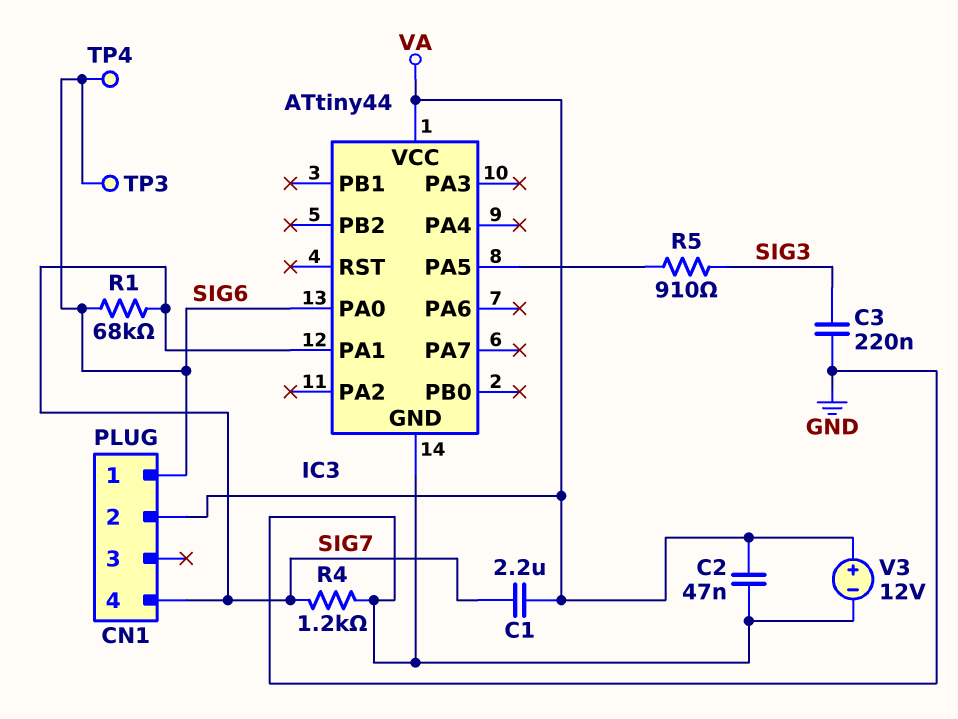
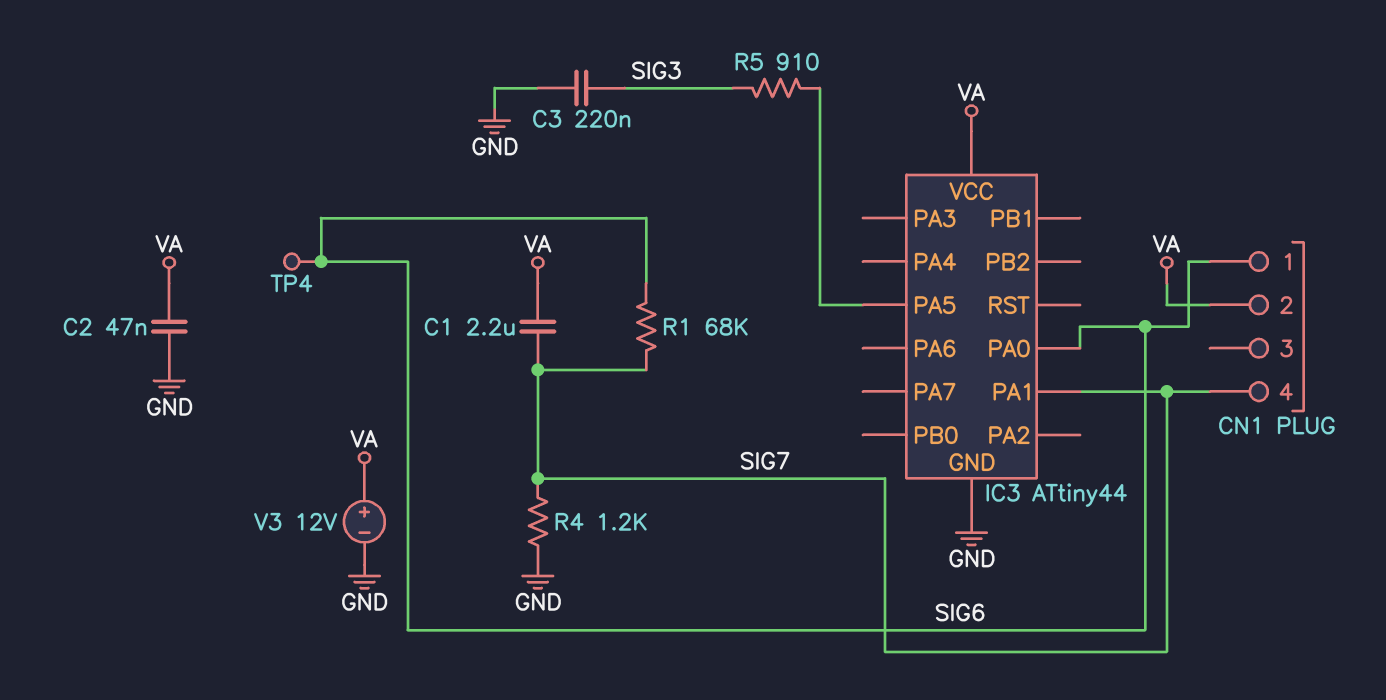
TP3: test point (SIG6) -> none

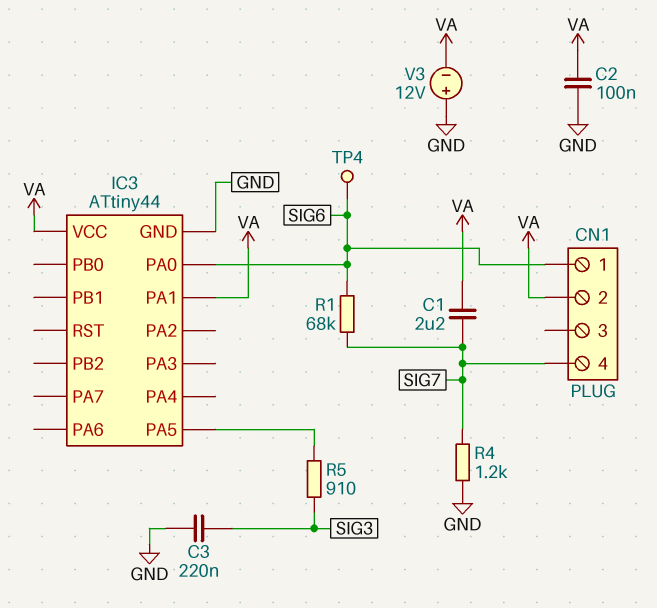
C2: 47nF (GND, VA) -> 100nF (GND, VA)
IC3 pin PA1: SIG7 -> VA
V3: 12V (plus VA, minus GND) -> 12V (plus GND, minus VA)

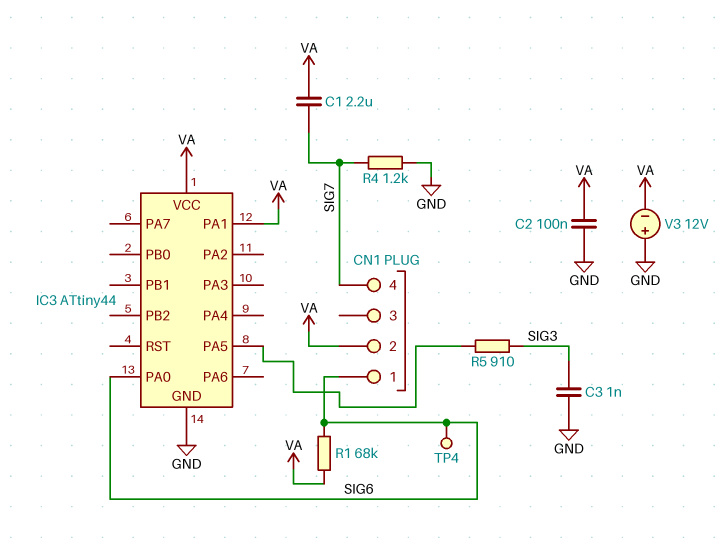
C3: 220nF (GND, SIG3) -> 1nF (GND, SIG3)
R1: 68k (SIG6, SIG7) -> 68k (SIG6, VA)

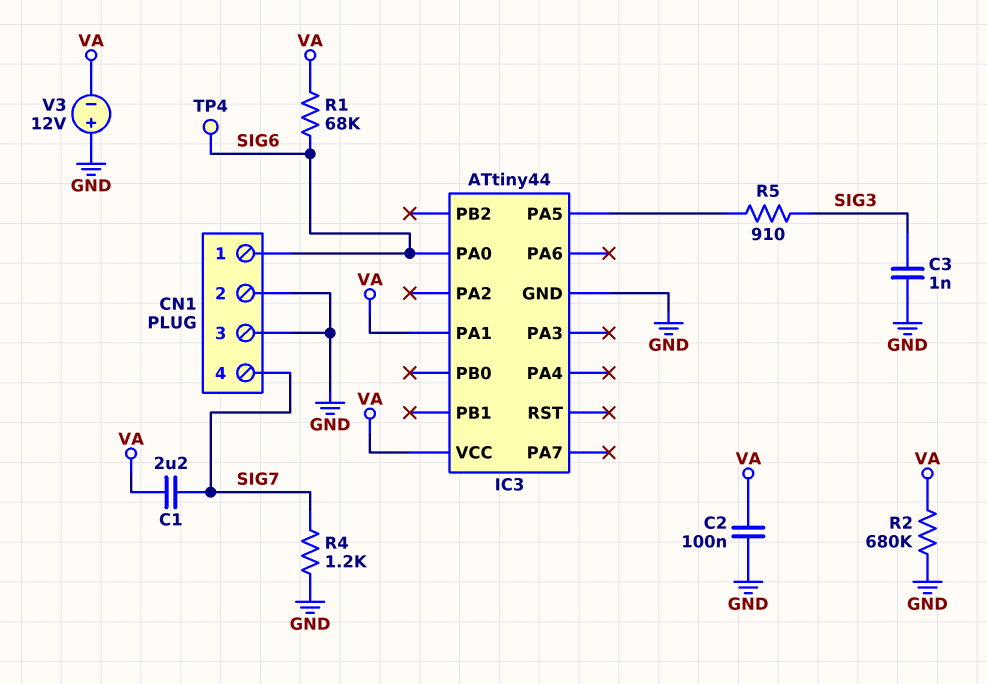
CN1 pin 2: VA -> GND
CN1 pin 3: none -> GND
R2: none -> 680k (GND, VA)

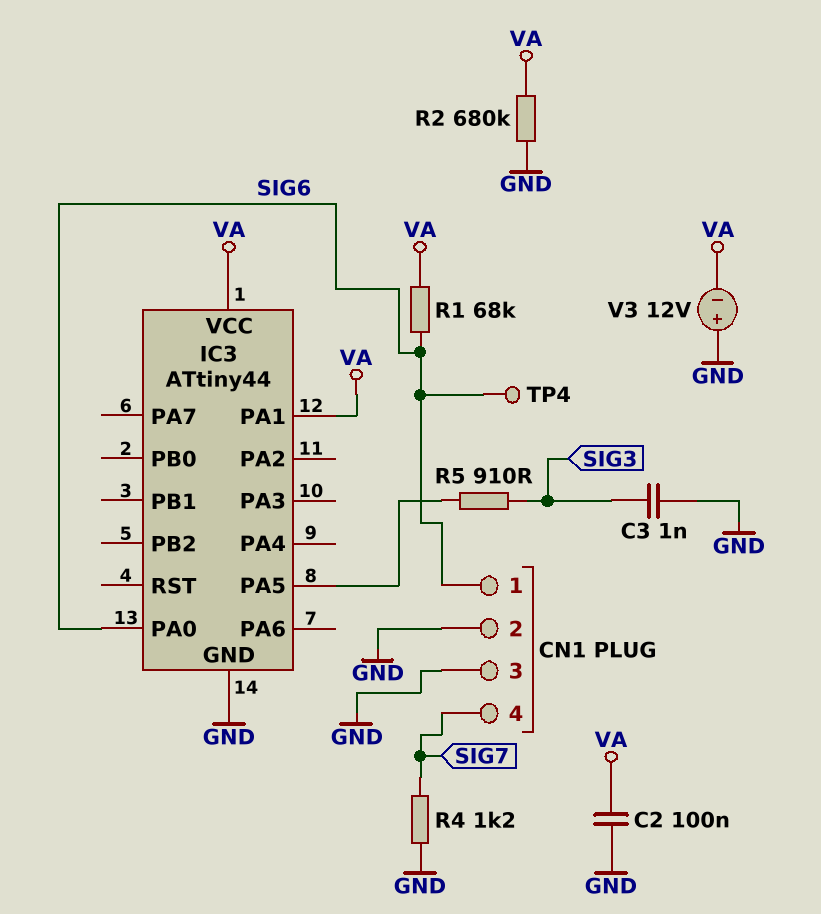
C1: 2.2uF (SIG7, VA) -> none

